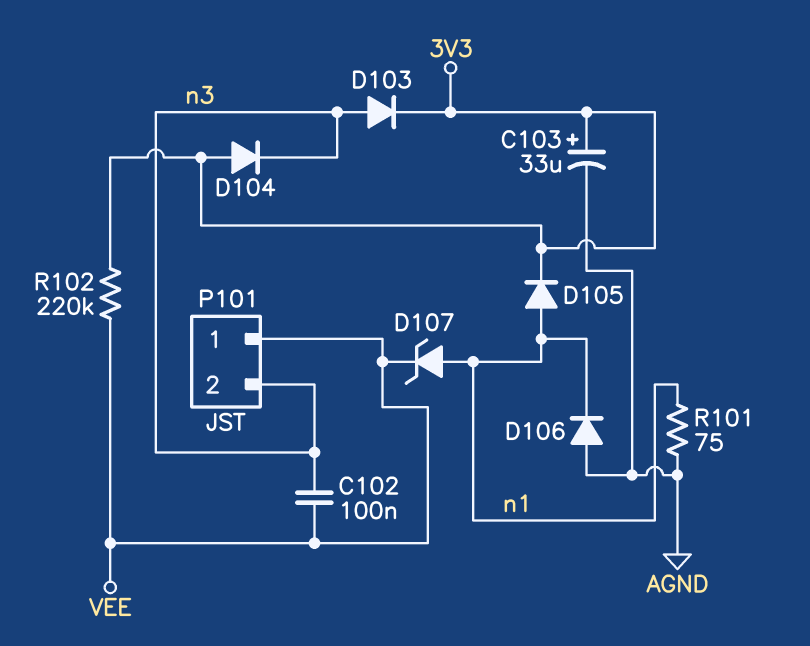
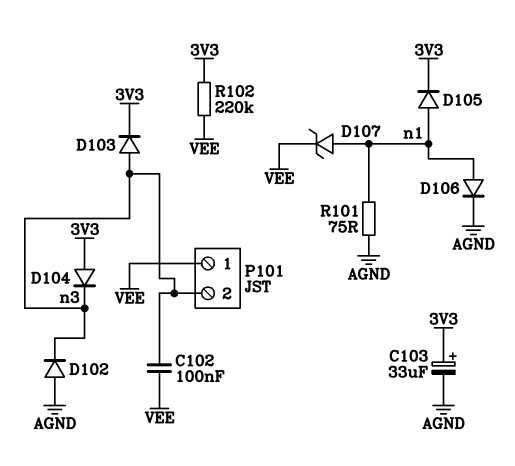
D102: none -> diode (A AGND, K n3)
D106: diode (A AGND, K n1) -> diode (A n1, K AGND)

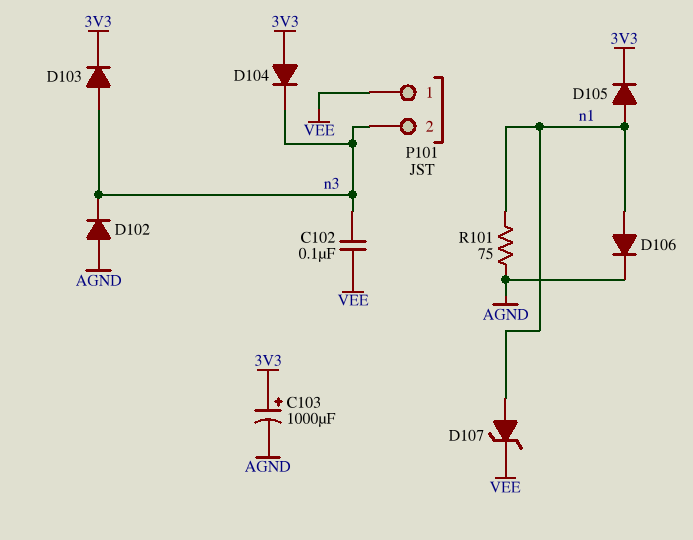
C103: 33uF (plus 3V3, minus AGND) -> 1000uF (plus 3V3, minus AGND)
R102: 220k (3V3, VEE) -> none

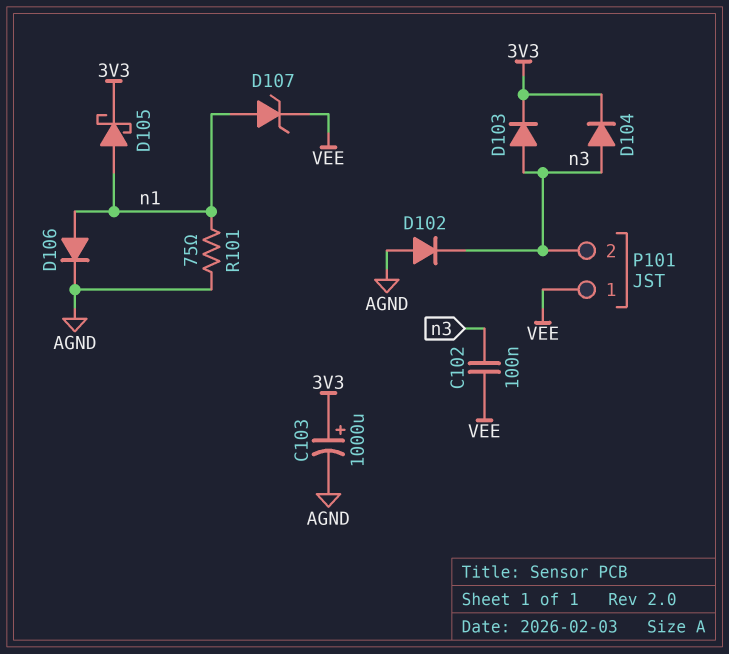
D104: diode (A 3V3, K n3) -> diode (A n3, K 3V3)
D105: diode (A n1, K 3V3) -> schottky (A n1, K 3V3)

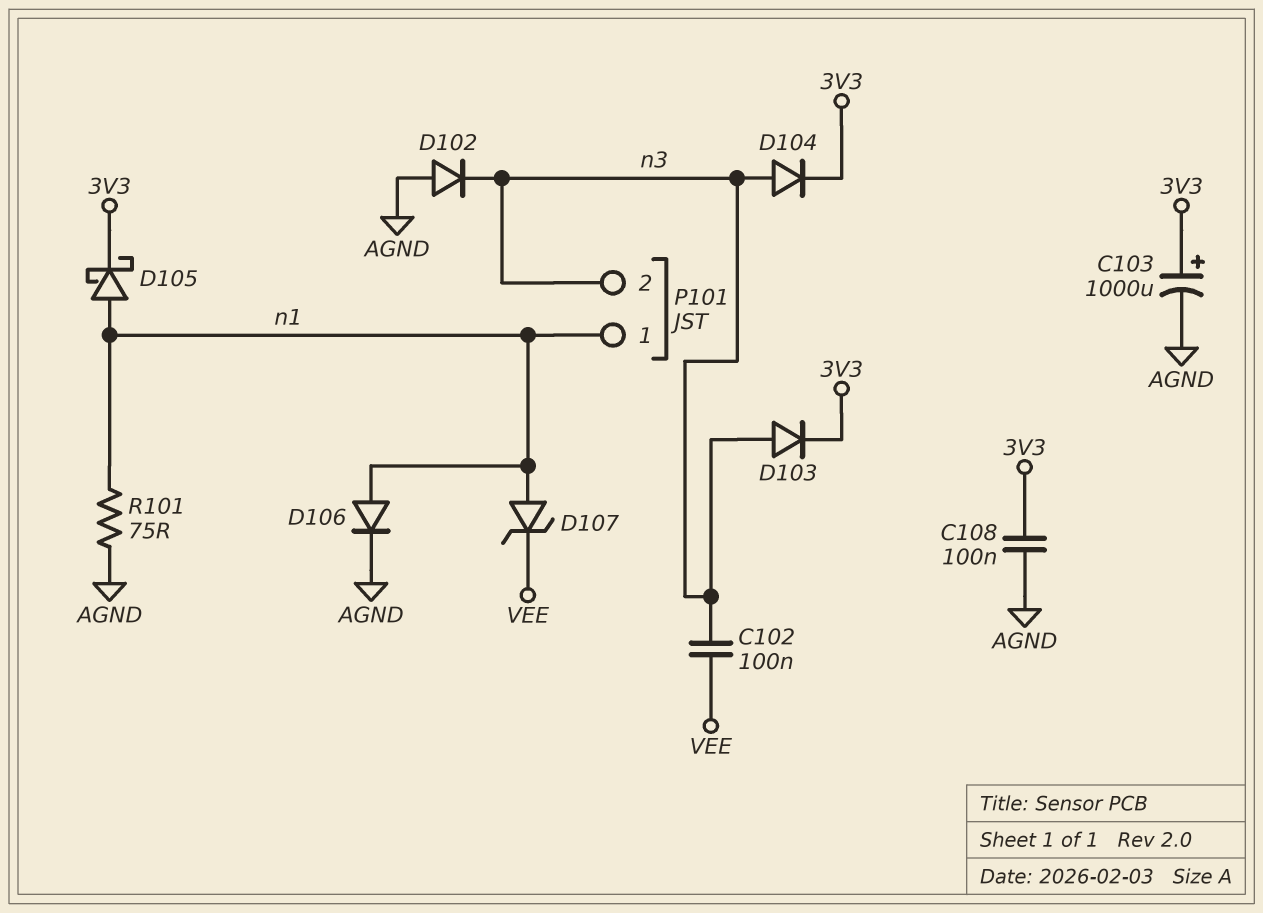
C108: none -> 100nF (3V3, AGND)
P101 pin 1: VEE -> n1

